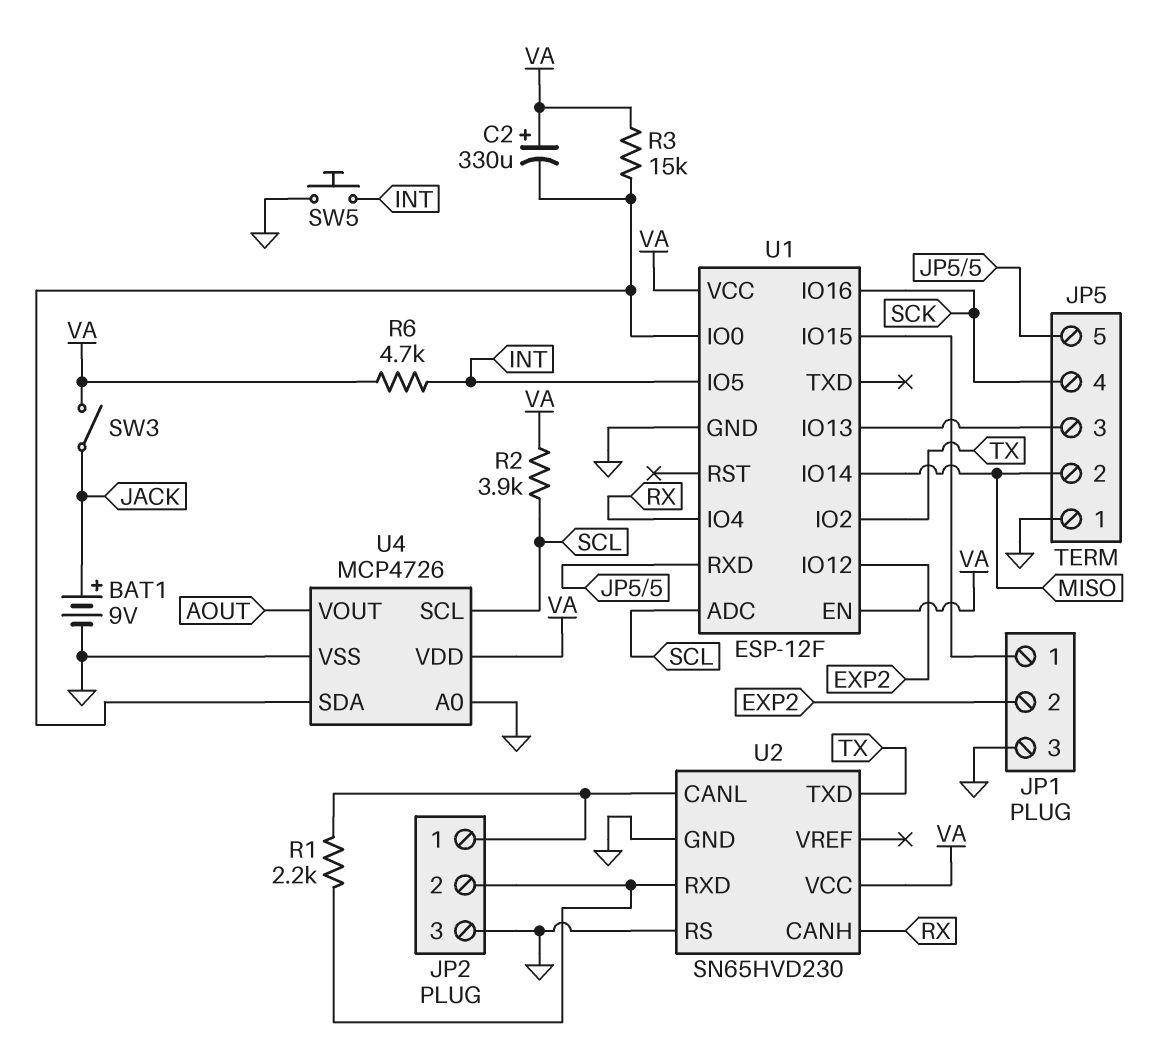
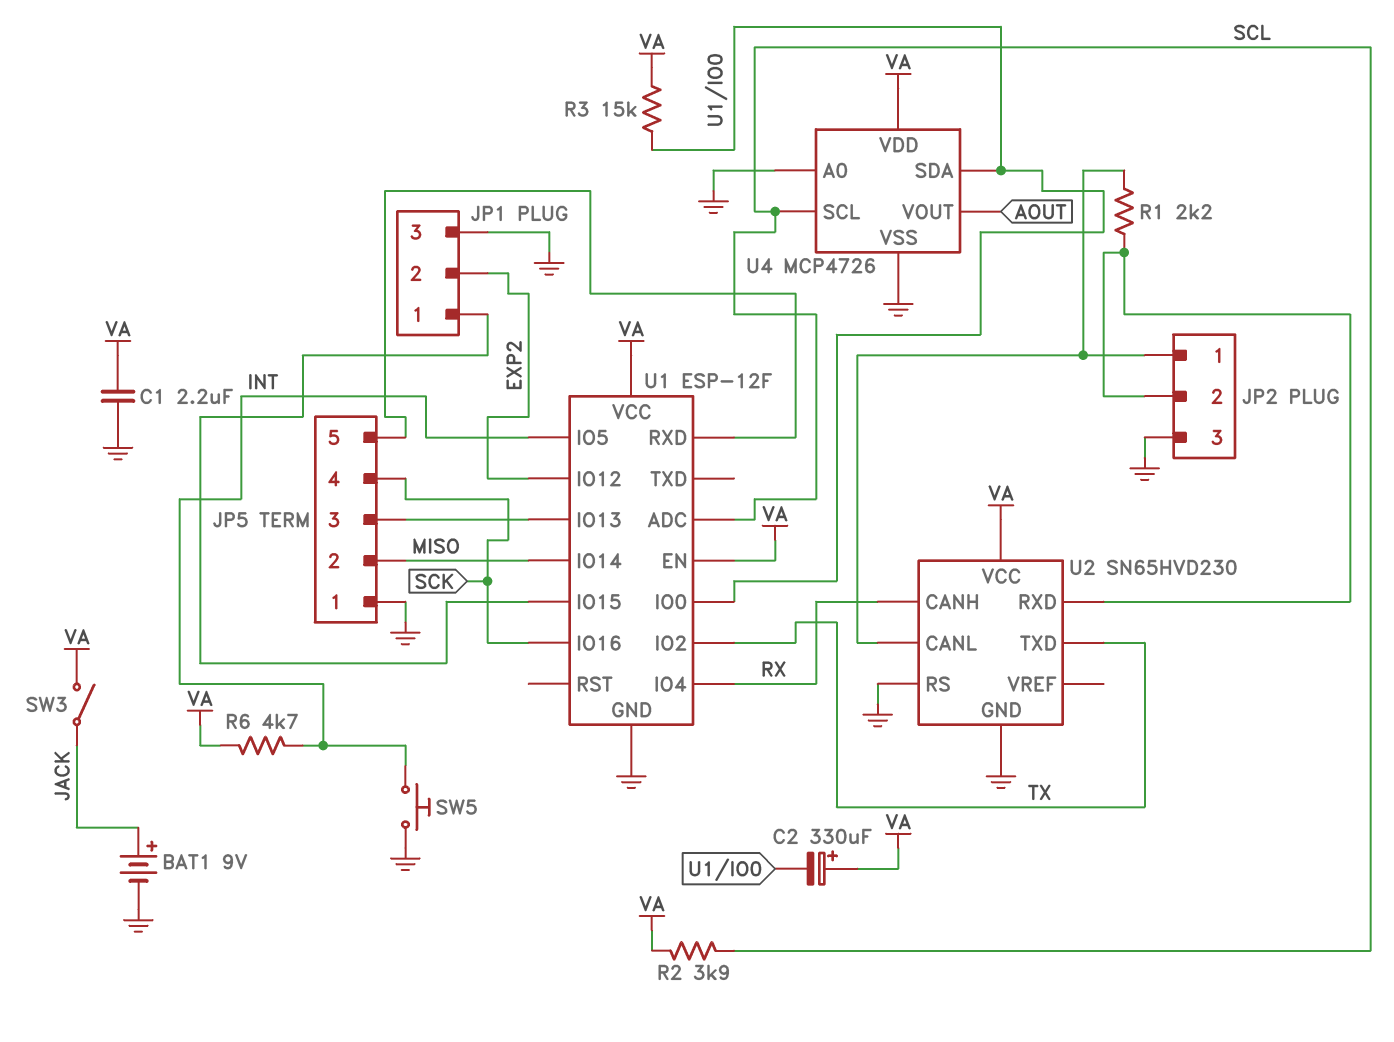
C1: none -> 2.2uF (GND, VA)

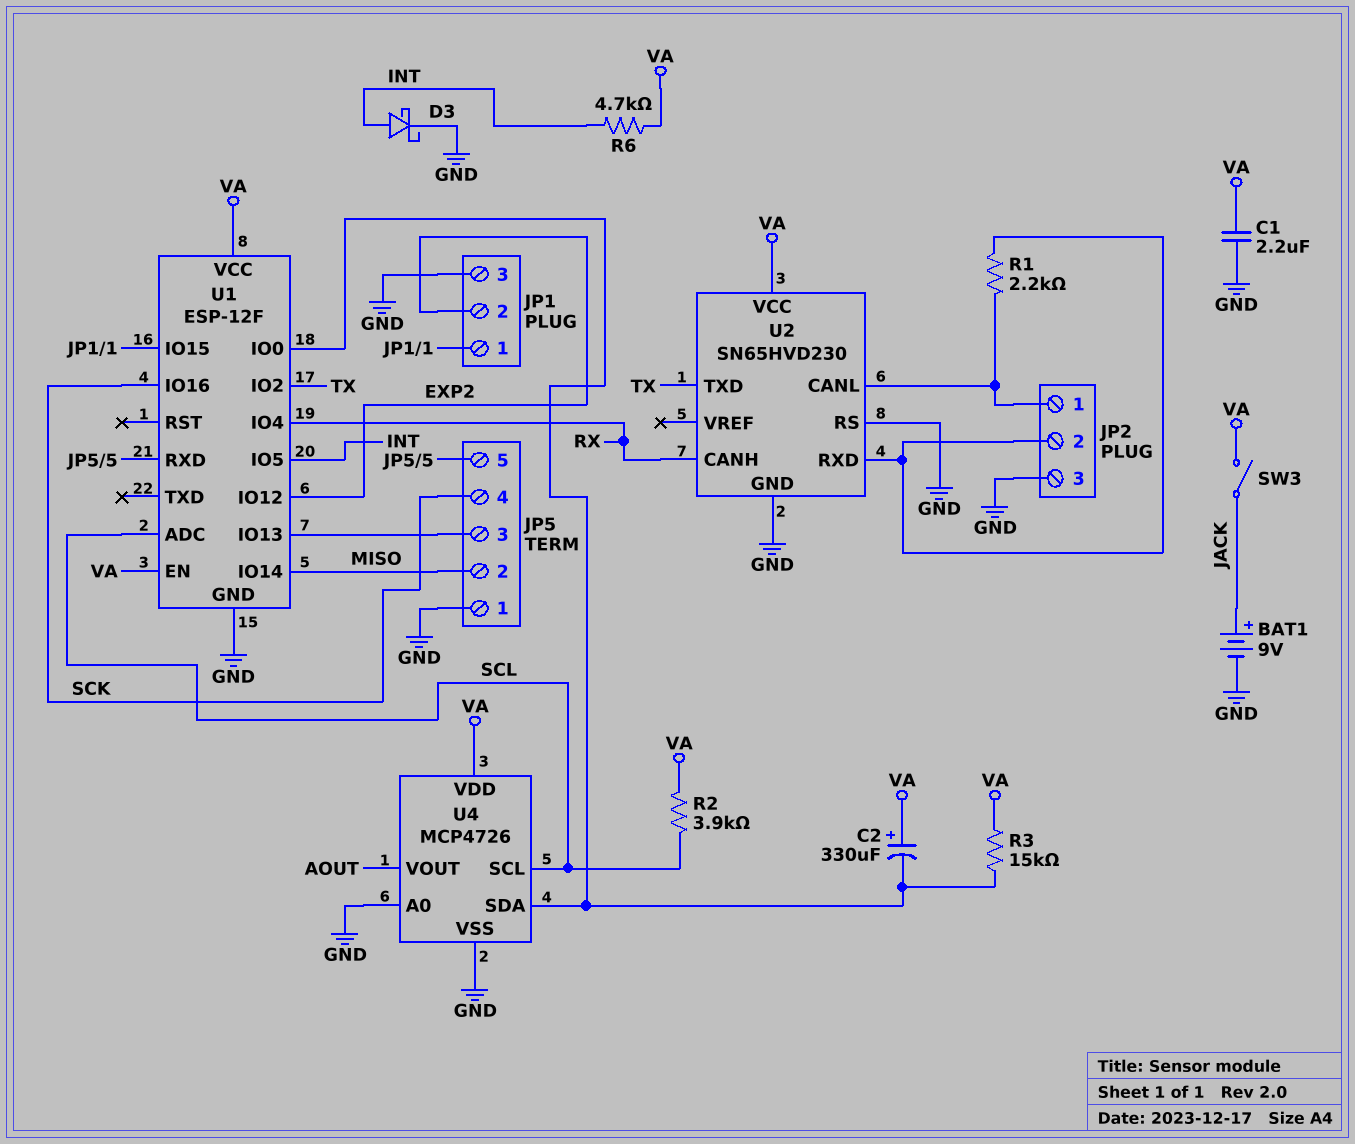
D3: none -> schottky (A INT, K GND)
SW5: button (GND, INT) -> none

